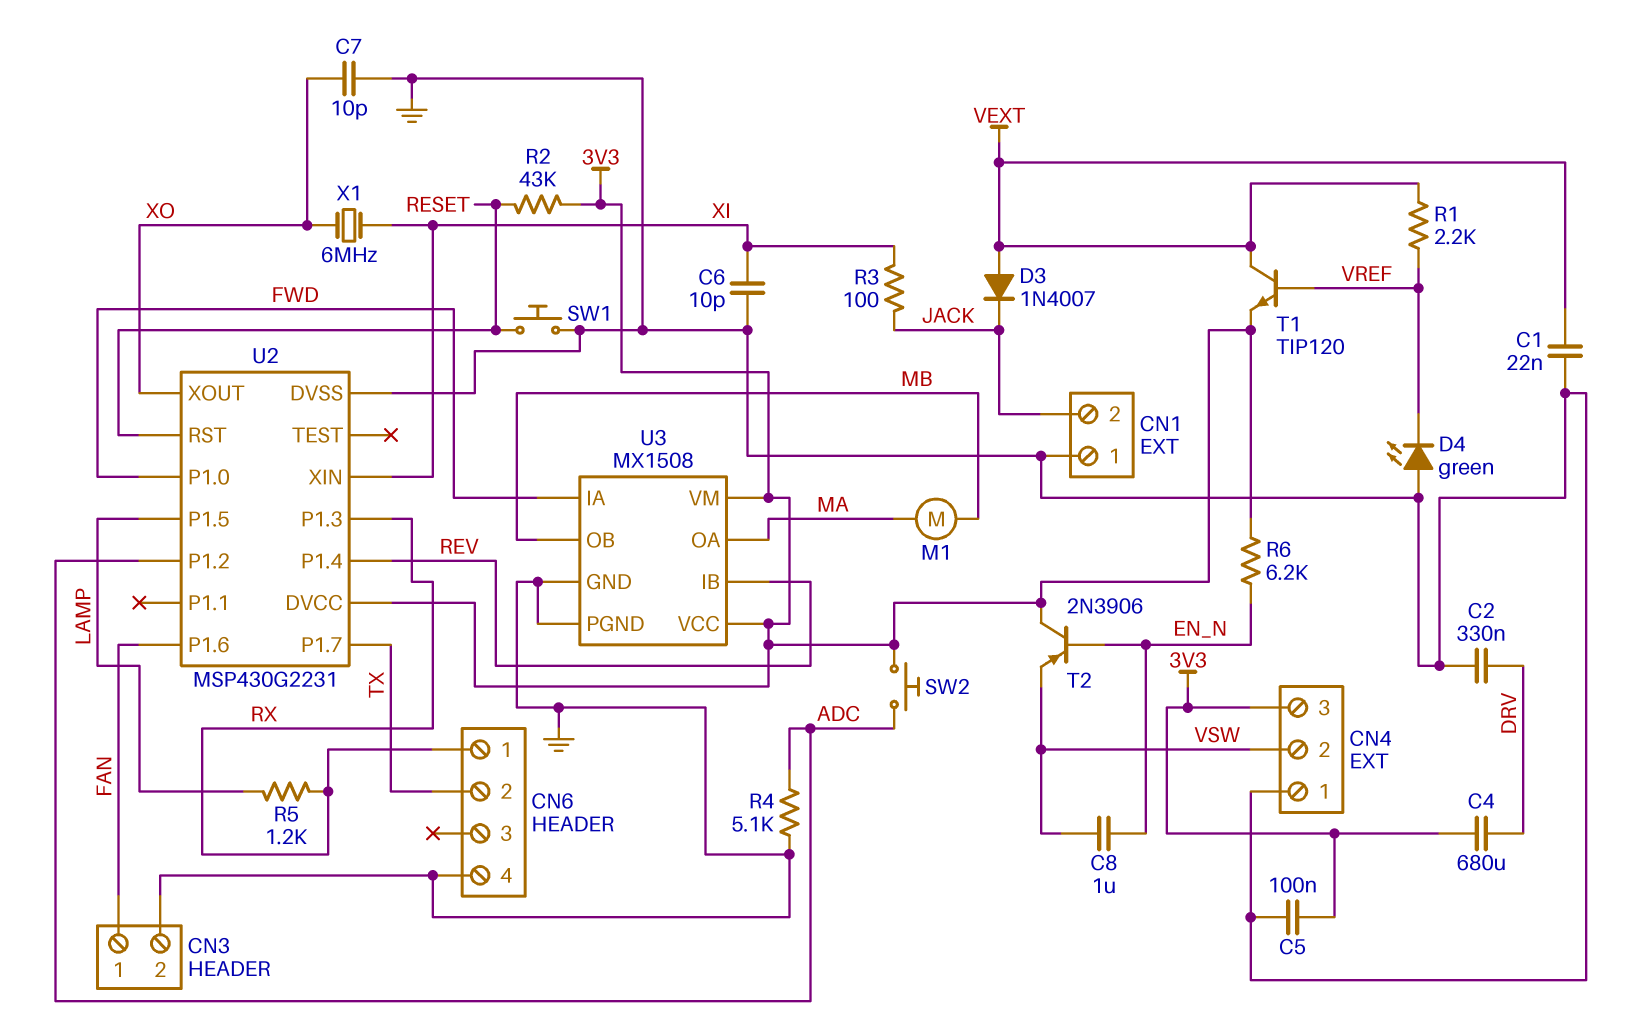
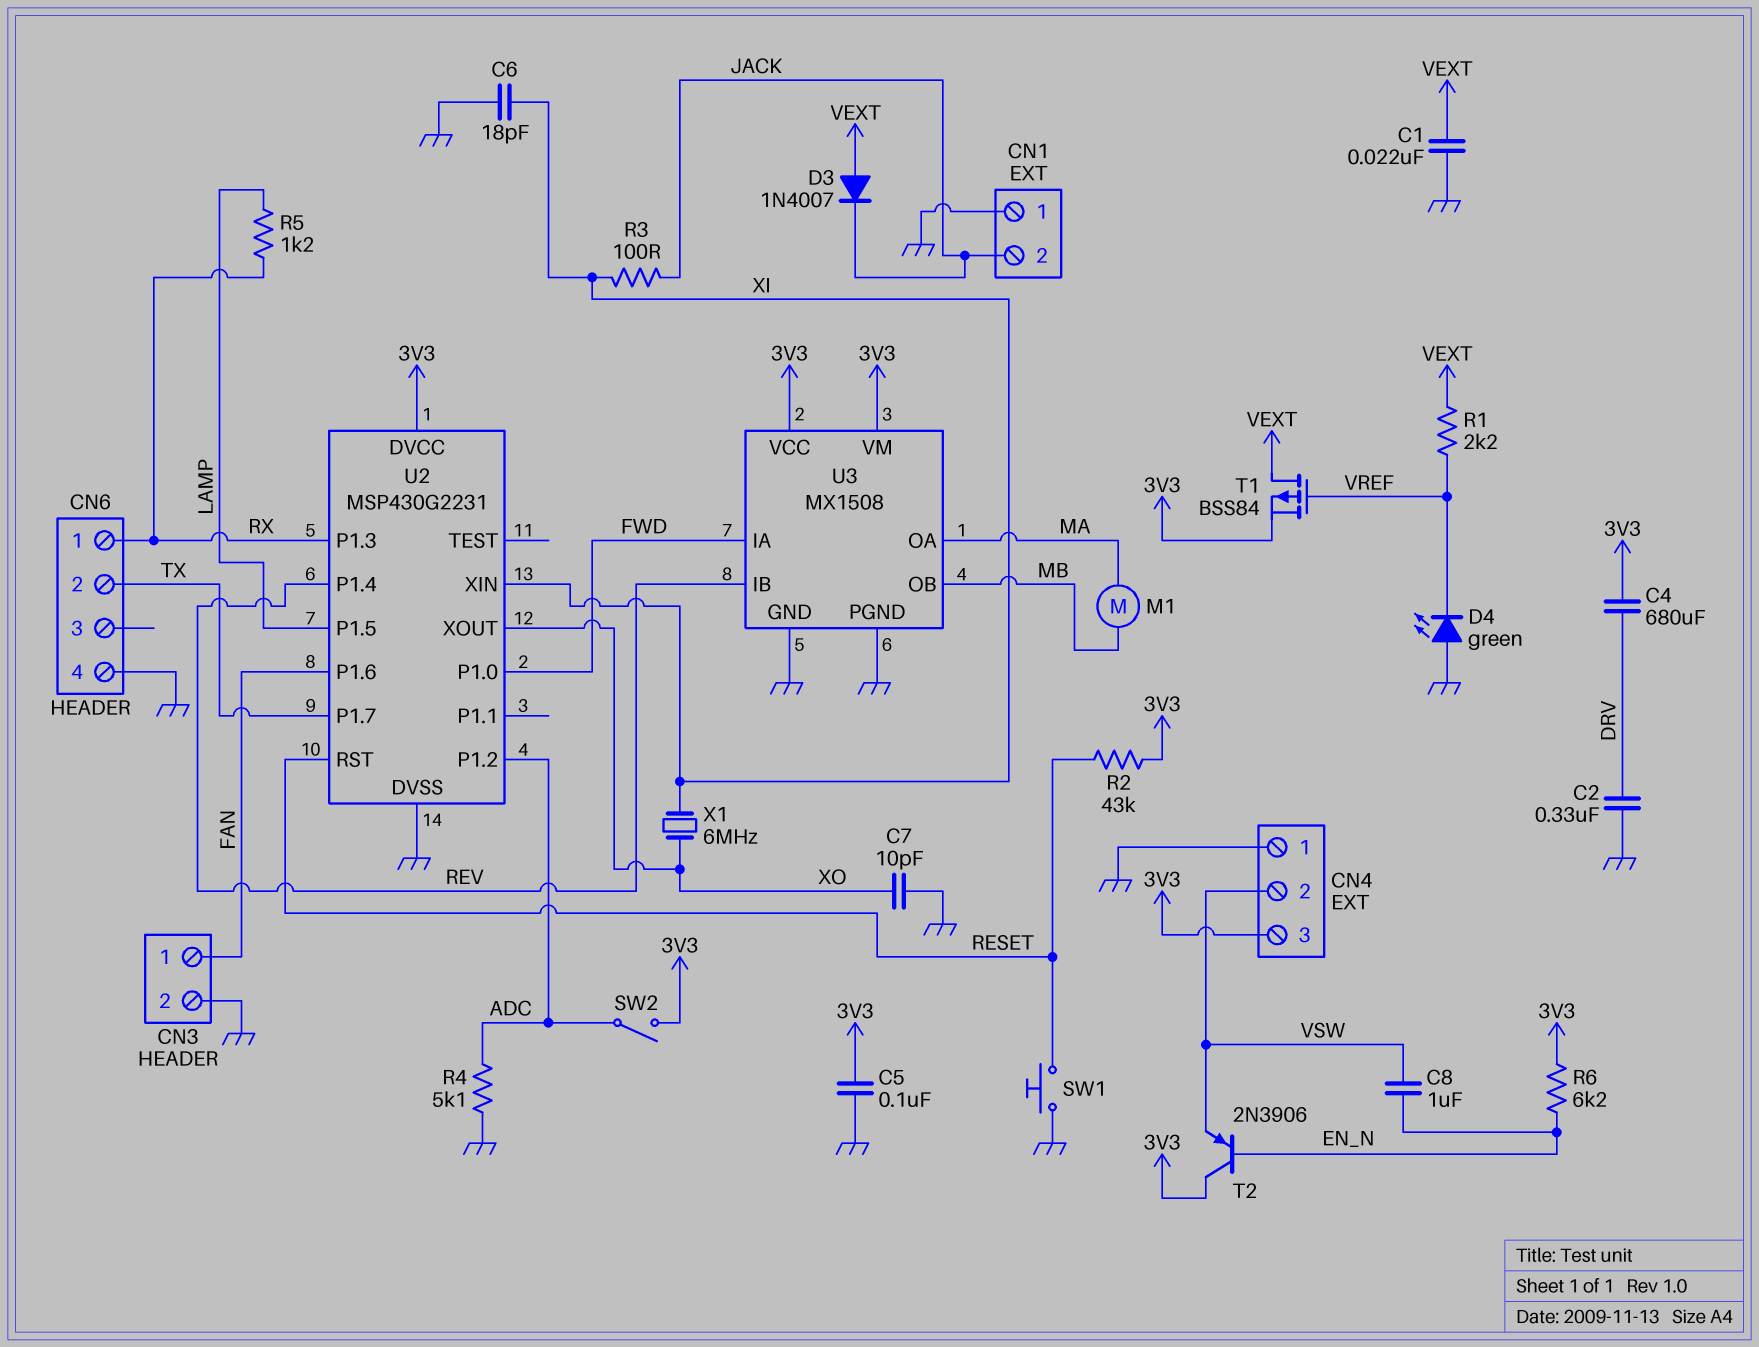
C6: 10pF (GND, XI) -> 18pF (GND, XI)
SW2: button (3V3, ADC) -> switch (3V3, ADC)
T1: NPN TIP120 (B VREF, C VEXT, E 3V3) -> PMOS BSS84 (G VREF, D VEXT, S 3V3)

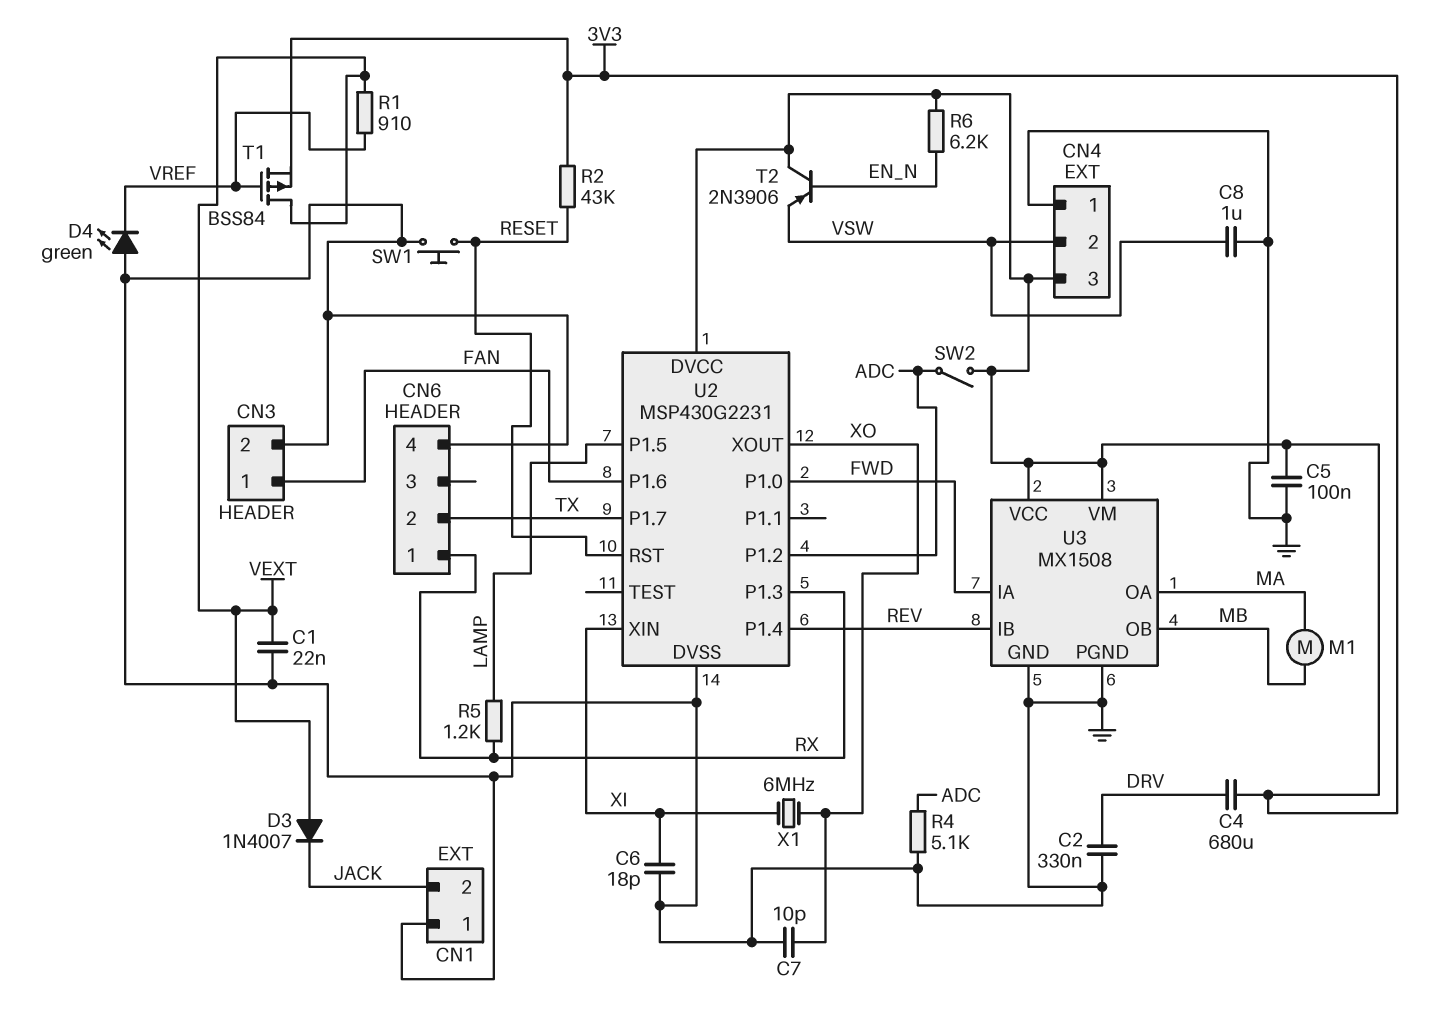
C8: 1uF (EN_N, VSW) -> 1uF (GND, VSW)
R1: 2.2k (VEXT, VREF) -> 910 (VEXT, VREF)
R3: 100 (JACK, XI) -> none

